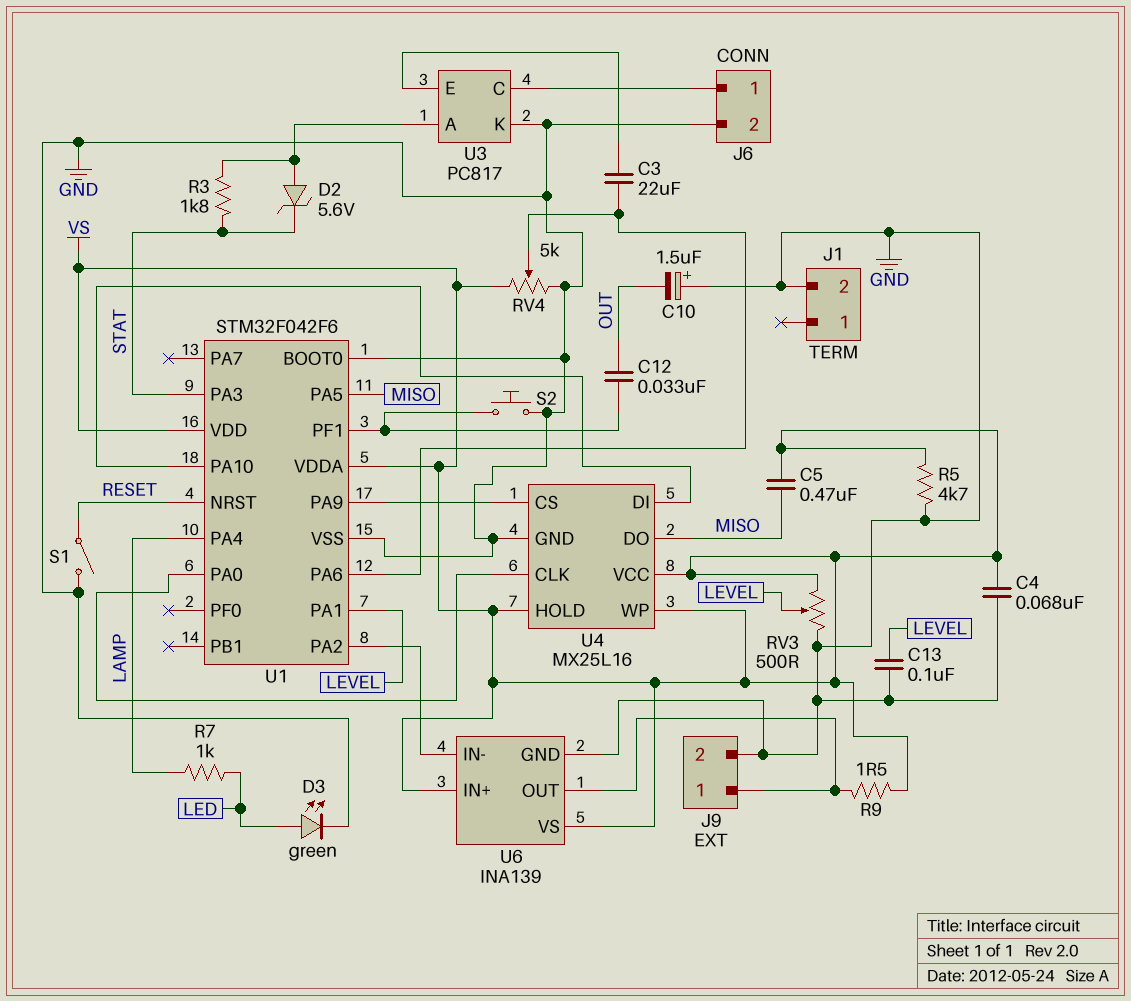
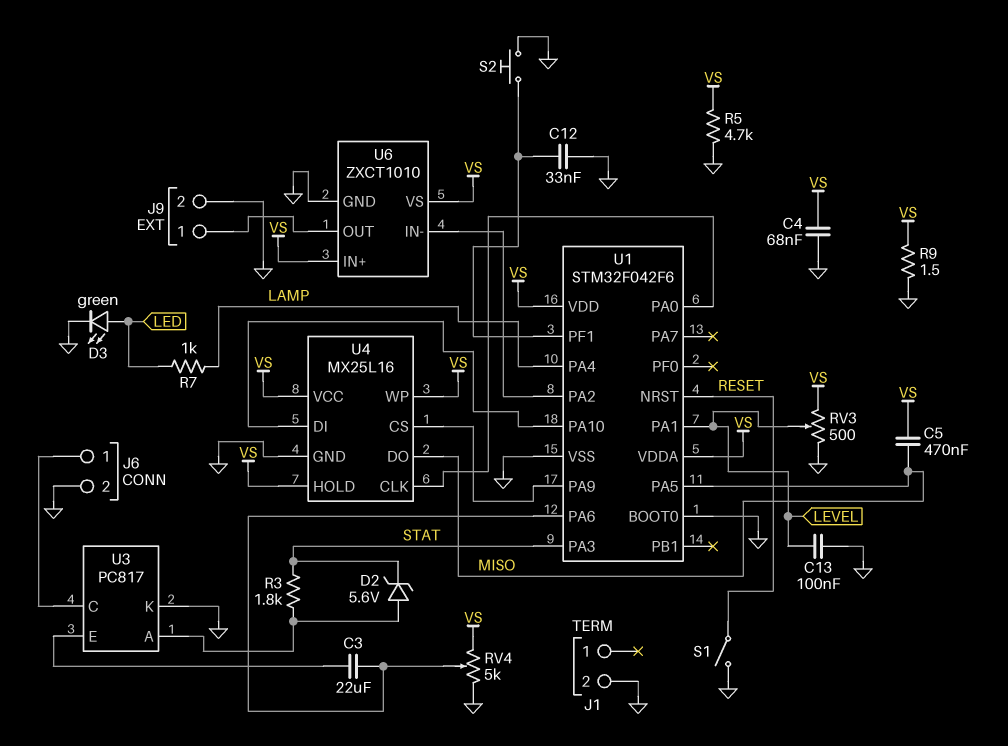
C10: 1.5uF (plus GND, minus OUT) -> none
C12: 33nF (OUT, U1/PF1) -> 33nF (GND, U1/PF1)
R9: 1.5 (J9/1, VS) -> 1.5 (GND, VS)
U6: INA139 -> ZXCT1010

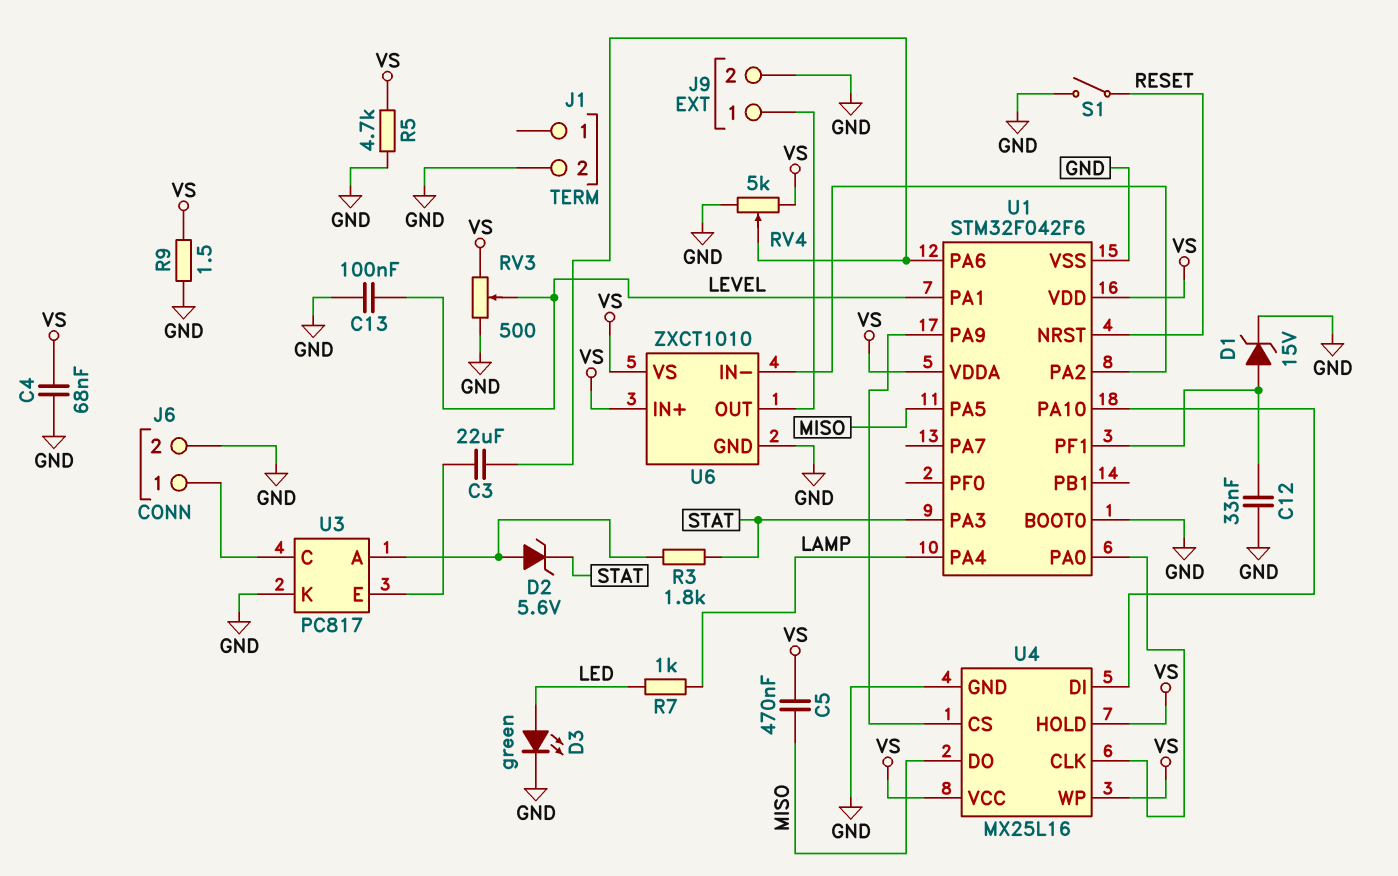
D1: none -> zener 15V (A U1/PF1, K GND)
S2: button (GND, U1/PF1) -> none

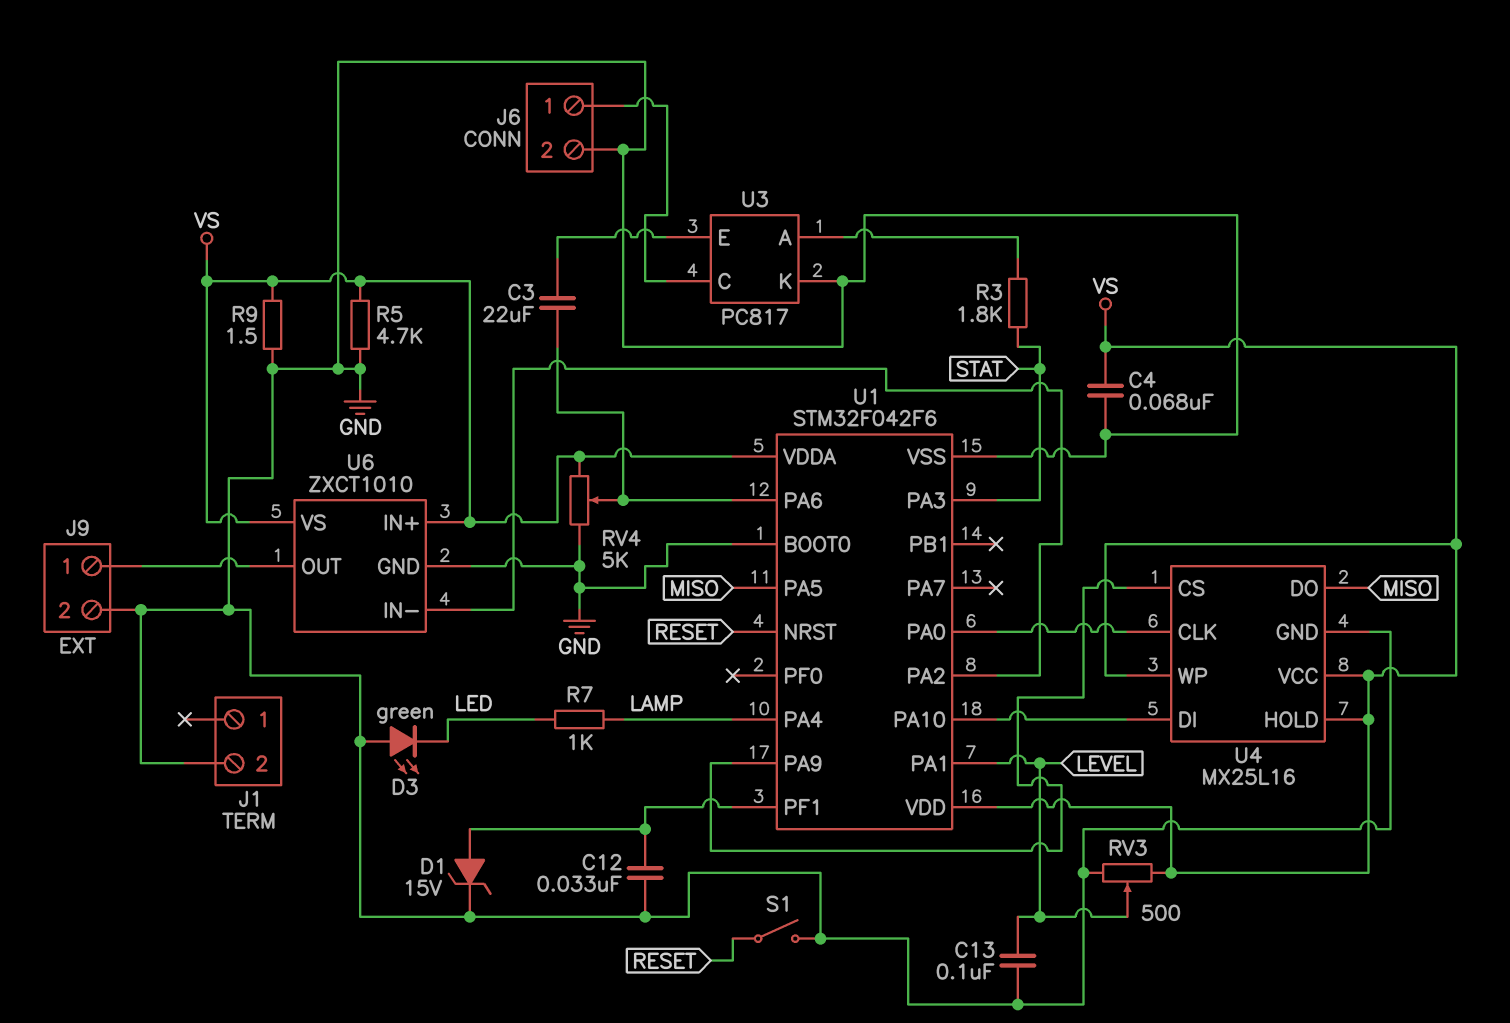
C5: 470nF (MISO, VS) -> none
D2: zener 5.6V (A U3/A, K STAT) -> none
D3: LED green (A LED, K GND) -> LED green (A GND, K LED)

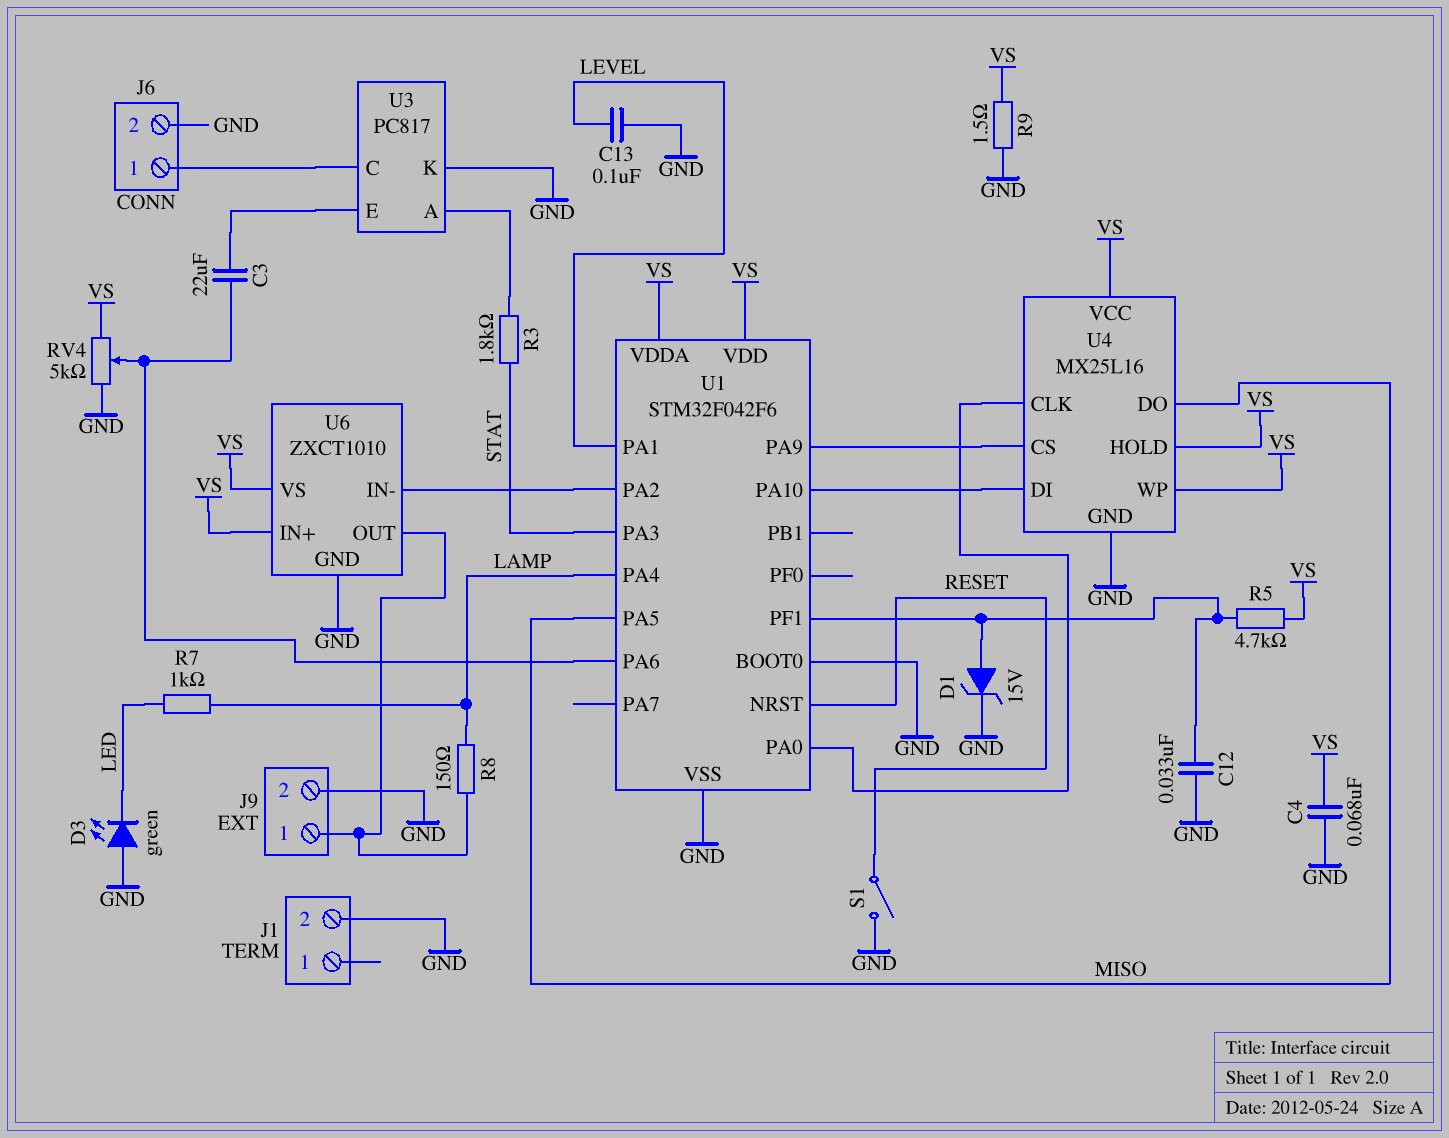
R5: 4.7k (GND, VS) -> 4.7k (U1/PF1, VS)
R8: none -> 150 (J9/1, LAMP)
RV3: 500 (GND, VS, wiper LEVEL) -> none

